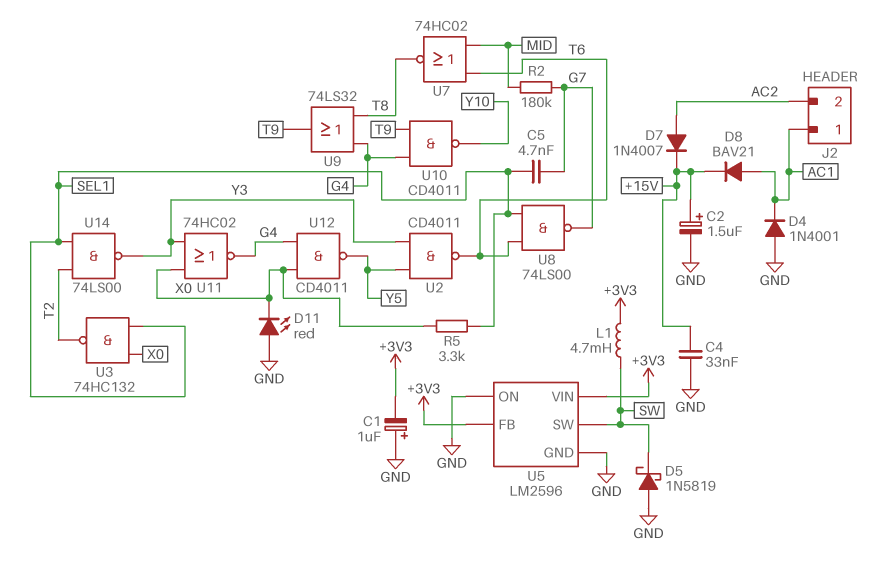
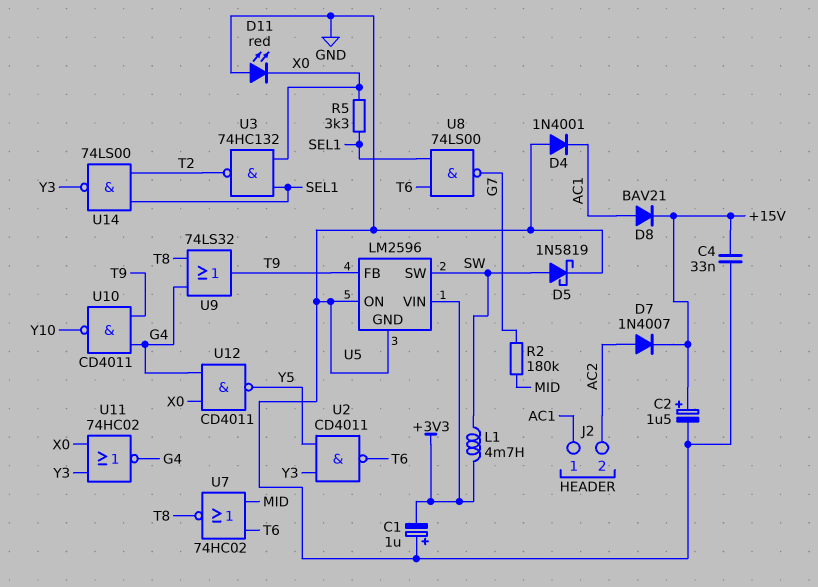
C5: 4.7nF (G7, SEL1) -> none
D5: schottky 1N5819 (A GND, K SW) -> schottky 1N5819 (A SW, K GND)
U5 pin FB: +3V3 -> T9

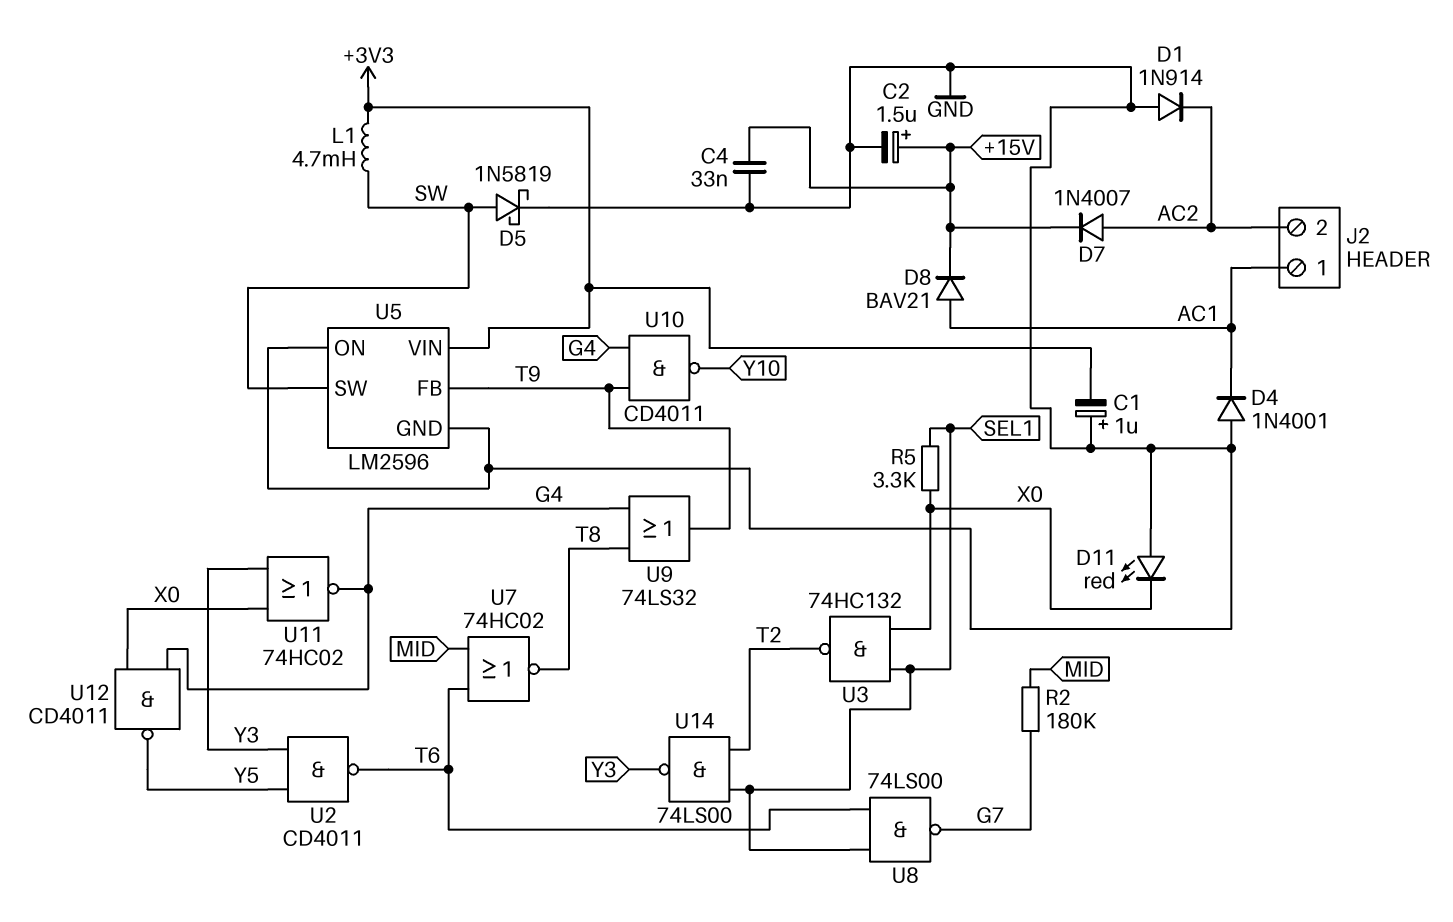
D1: none -> diode 1N914 (A GND, K AC2)

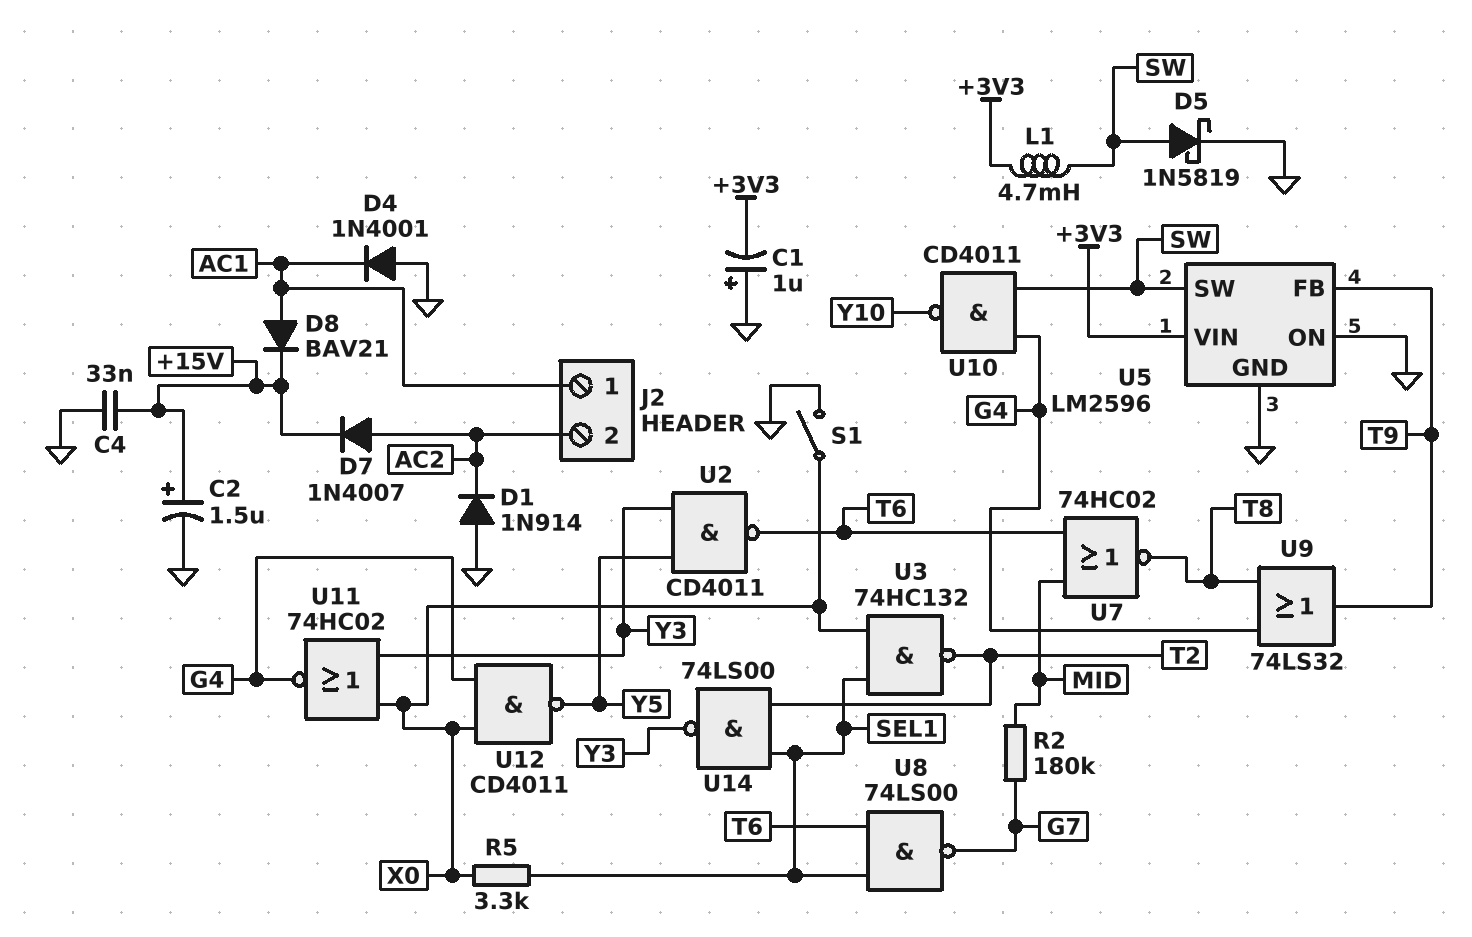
D11: LED red (A GND, K X0) -> none
S1: none -> switch (GND, X0)
U10: NAND CD4011 (in G4, in T9, out Y10) -> NAND CD4011 (in G4, in SW, out Y10)

